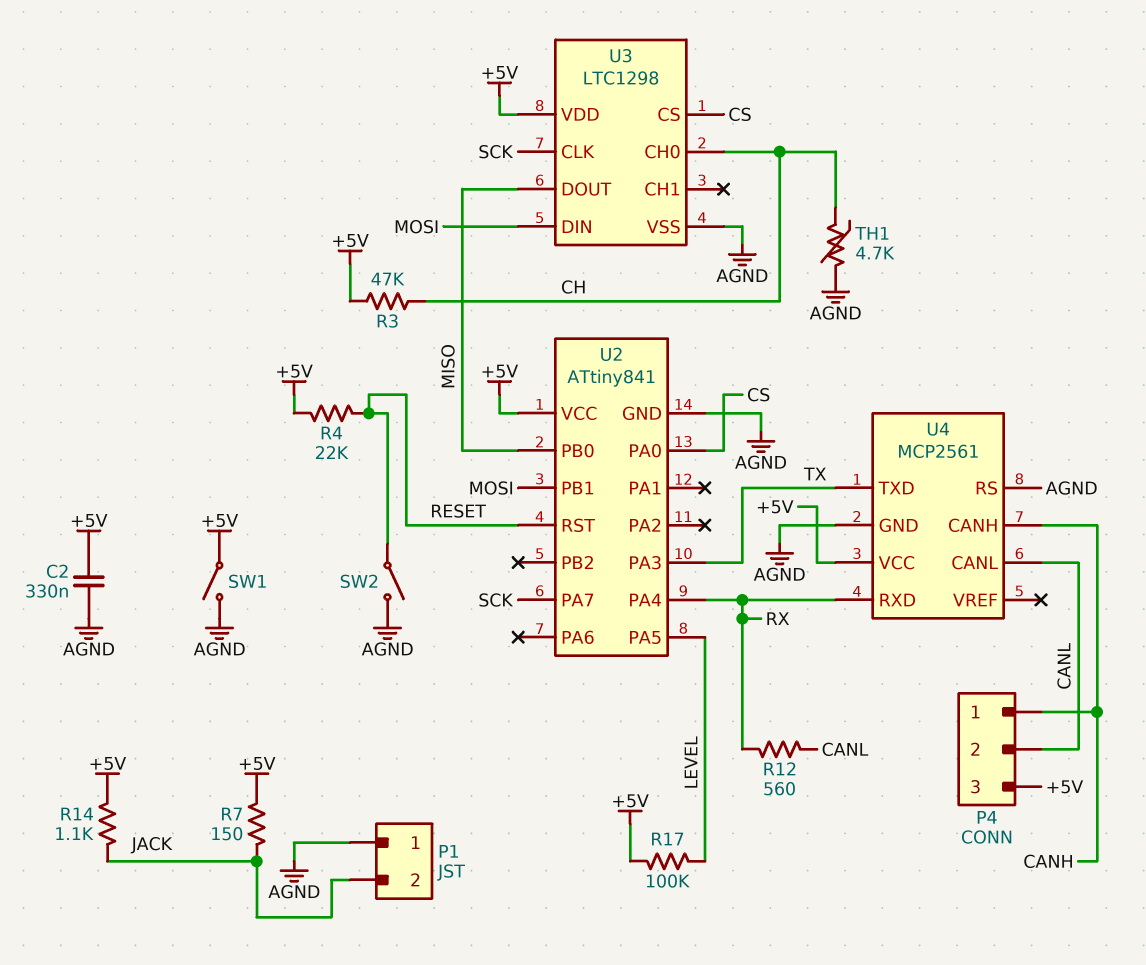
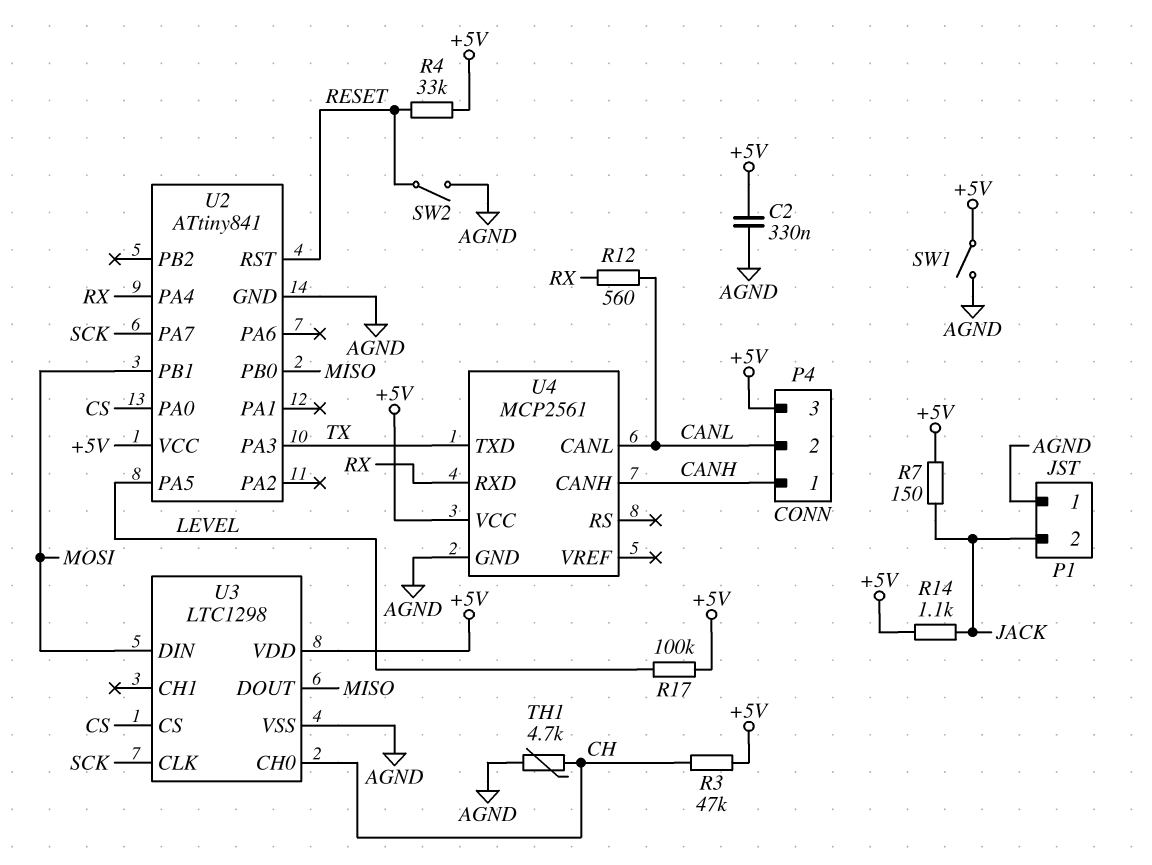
R4: 22k (+5V, RESET) -> 33k (+5V, RESET)
U4 pin RS: AGND -> none

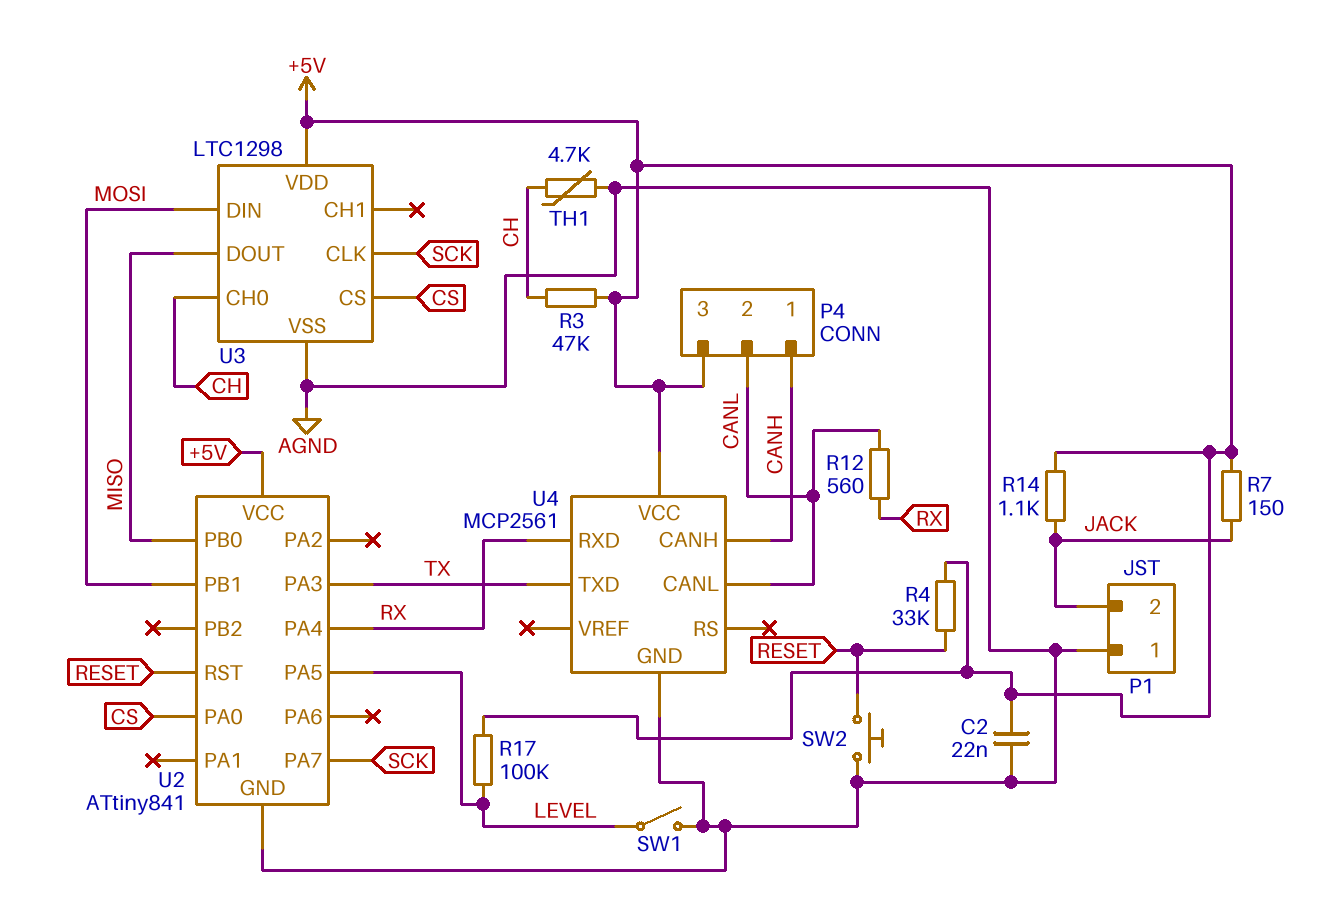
C2: 330nF (+5V, AGND) -> 22nF (+5V, AGND)
SW1: switch (+5V, AGND) -> switch (AGND, LEVEL)
SW2: switch (AGND, RESET) -> button (AGND, RESET)

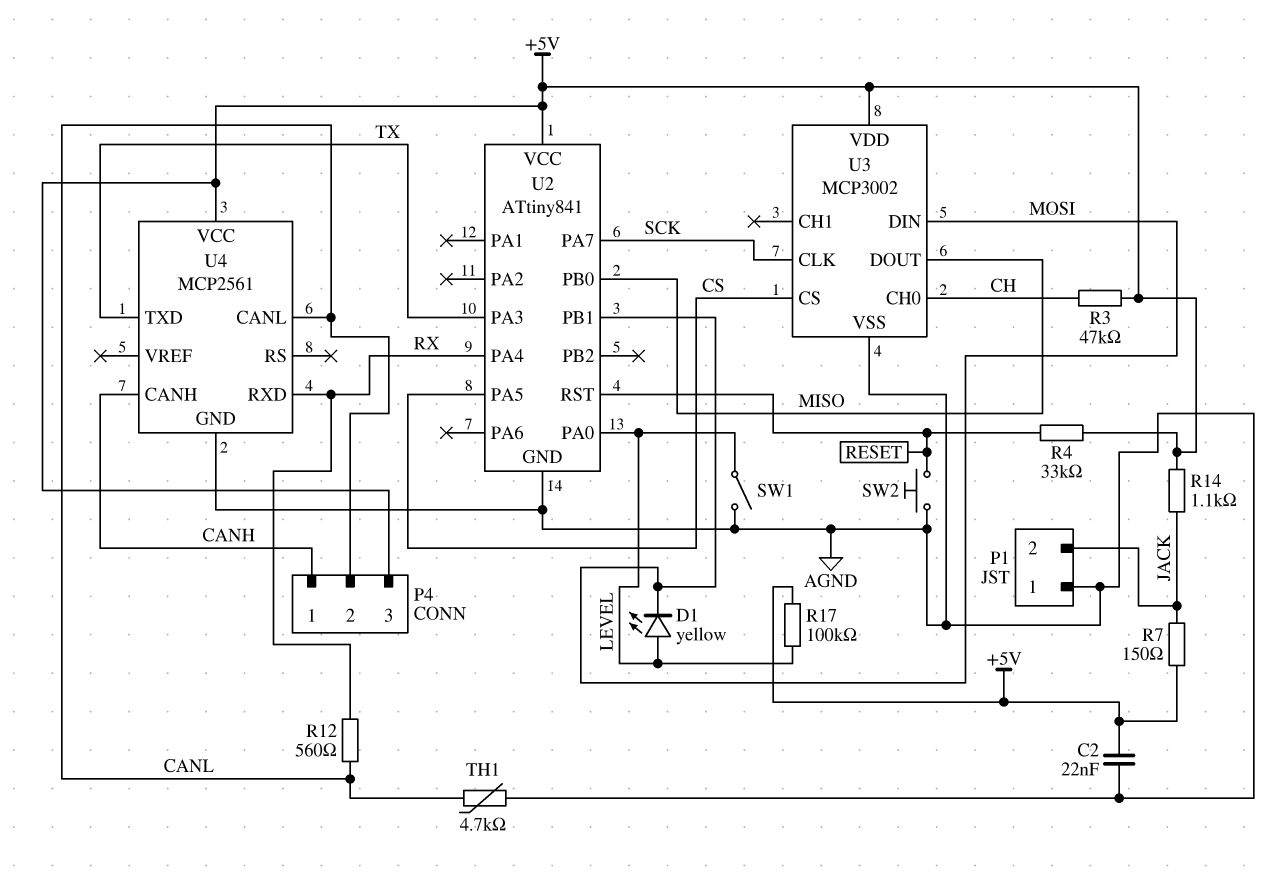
D1: none -> LED yellow (A LEVEL, K MOSI)
TH1: 4.7k (AGND, CH) -> 4.7k (AGND, CANL)
U2 pin PA0: CS -> LEVEL
U2 pin PA5: LEVEL -> CS
U3: LTC1298 -> MCP3002

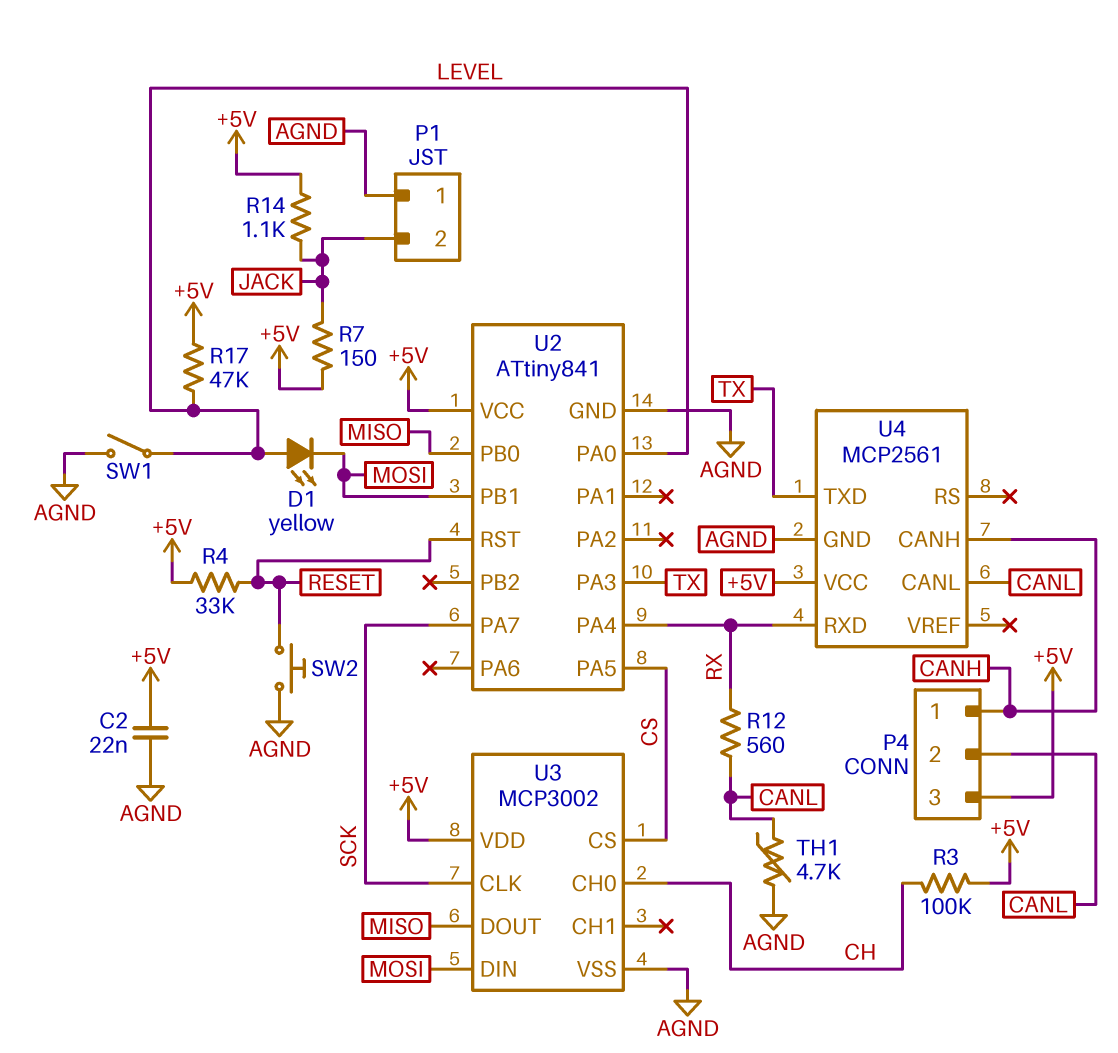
R3: 47k (+5V, CH) -> 100k (+5V, CH)
R17: 100k (+5V, LEVEL) -> 47k (+5V, LEVEL)

